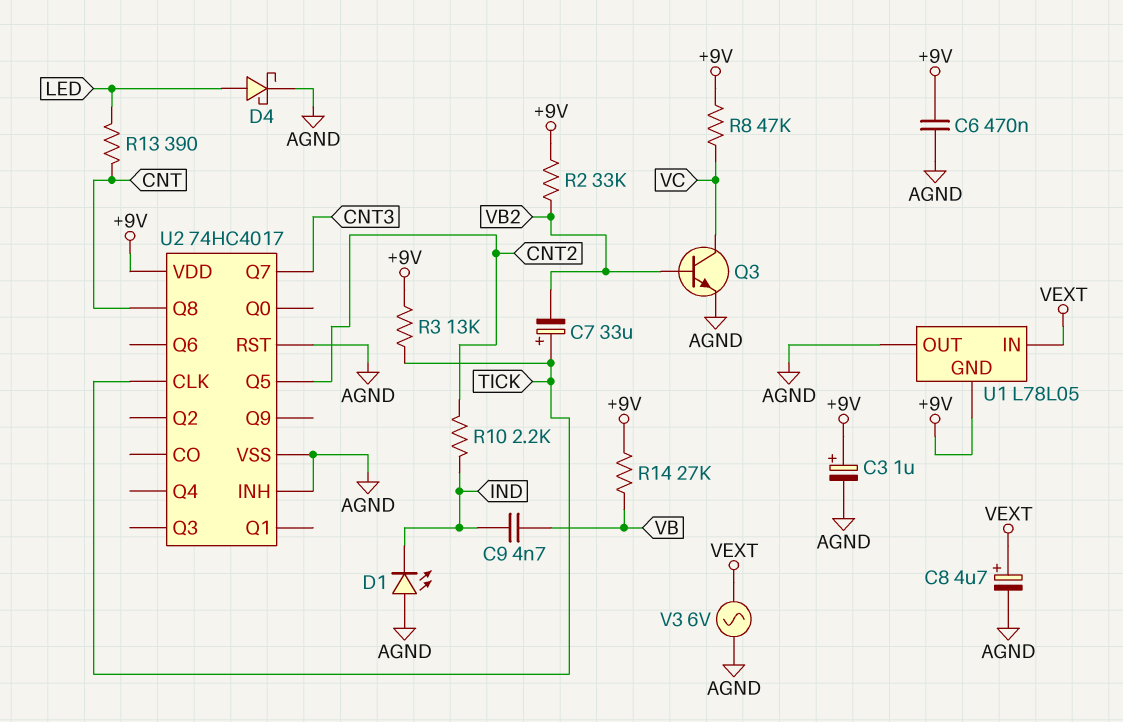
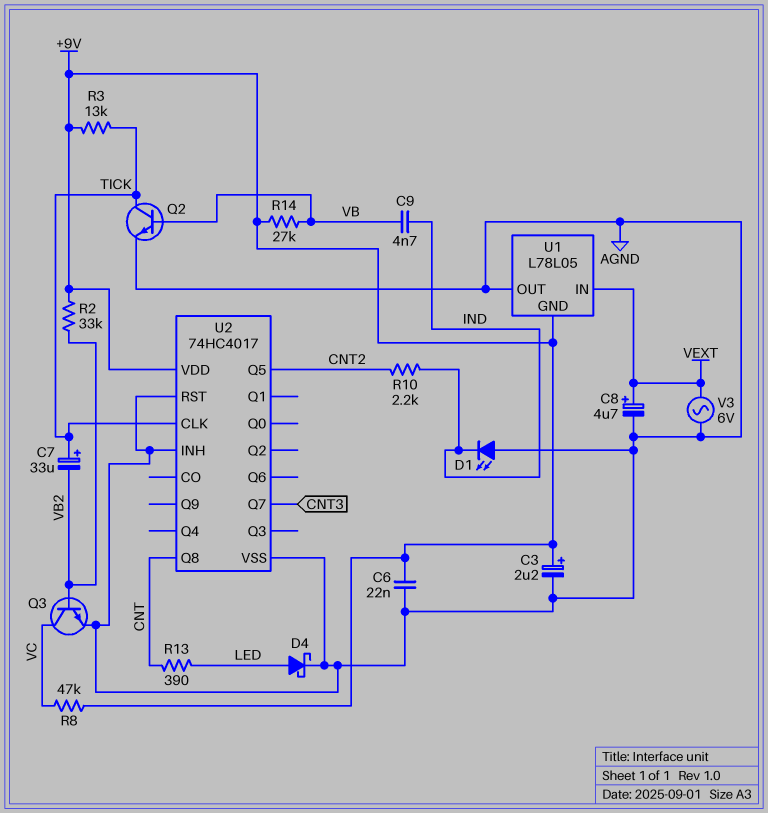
C3: 1uF (plus +9V, minus AGND) -> 2.2uF (plus +9V, minus AGND)
C6: 470nF (+9V, AGND) -> 22nF (+9V, AGND)
Q2: none -> NPN (B VB, C TICK, E AGND)

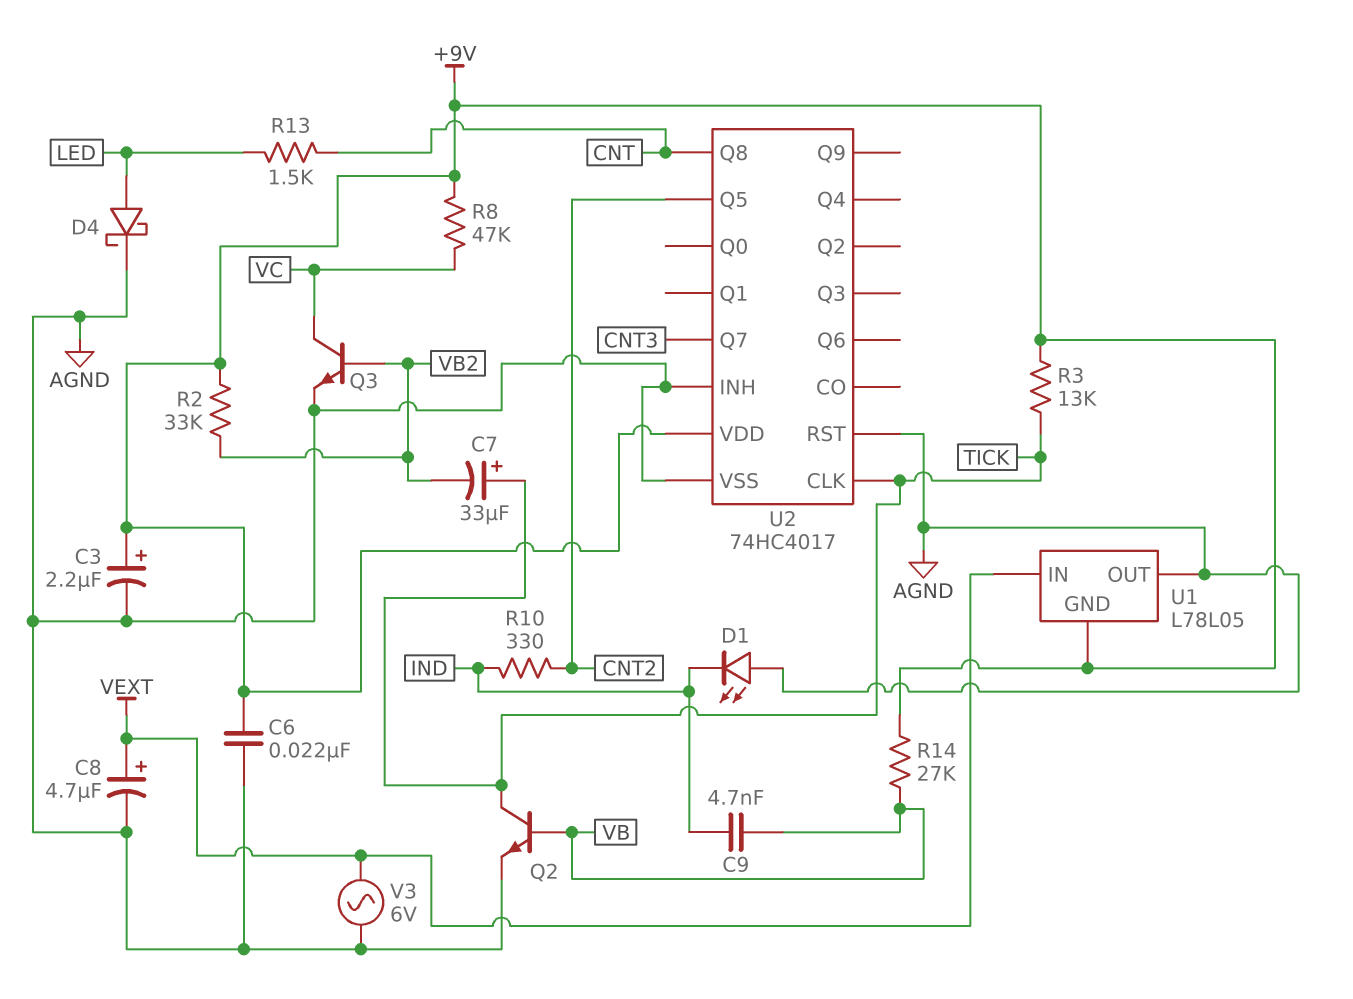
R10: 2.2k (CNT2, IND) -> 330 (CNT2, IND)
R13: 390 (CNT, LED) -> 1.5k (CNT, LED)

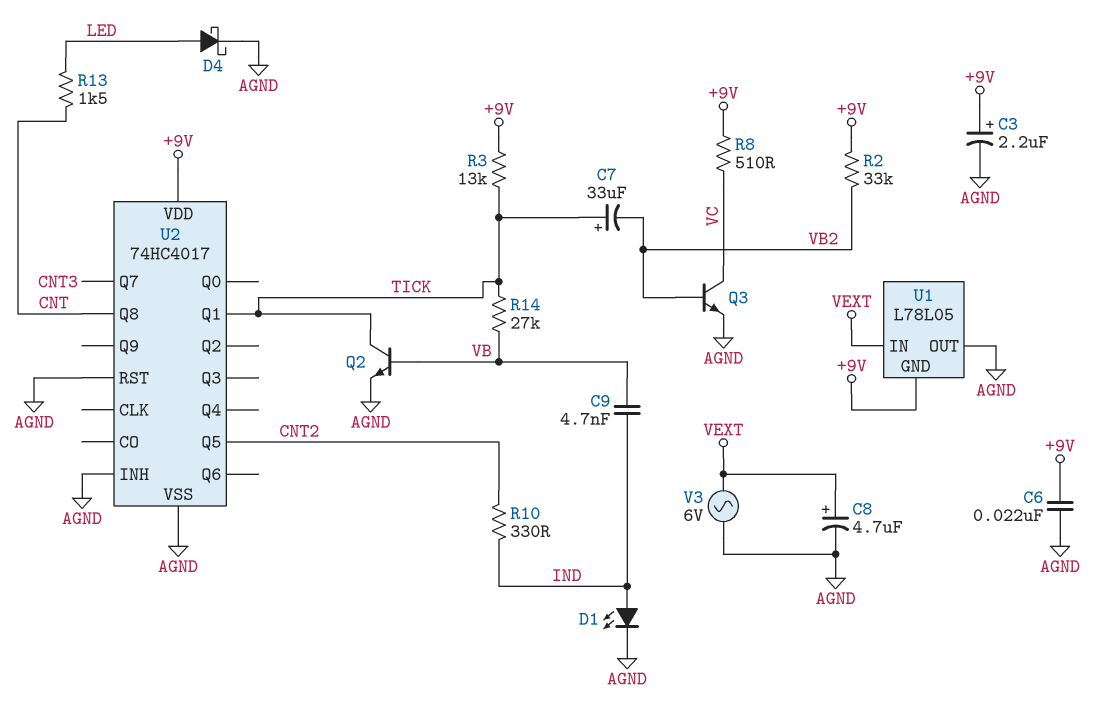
D1: LED (A AGND, K IND) -> LED (A IND, K AGND)
R8: 47k (+9V, VC) -> 510 (+9V, VC)
R14: 27k (+9V, VB) -> 27k (TICK, VB)
U2 pin CLK: TICK -> none
U2 pin Q1: none -> TICK

